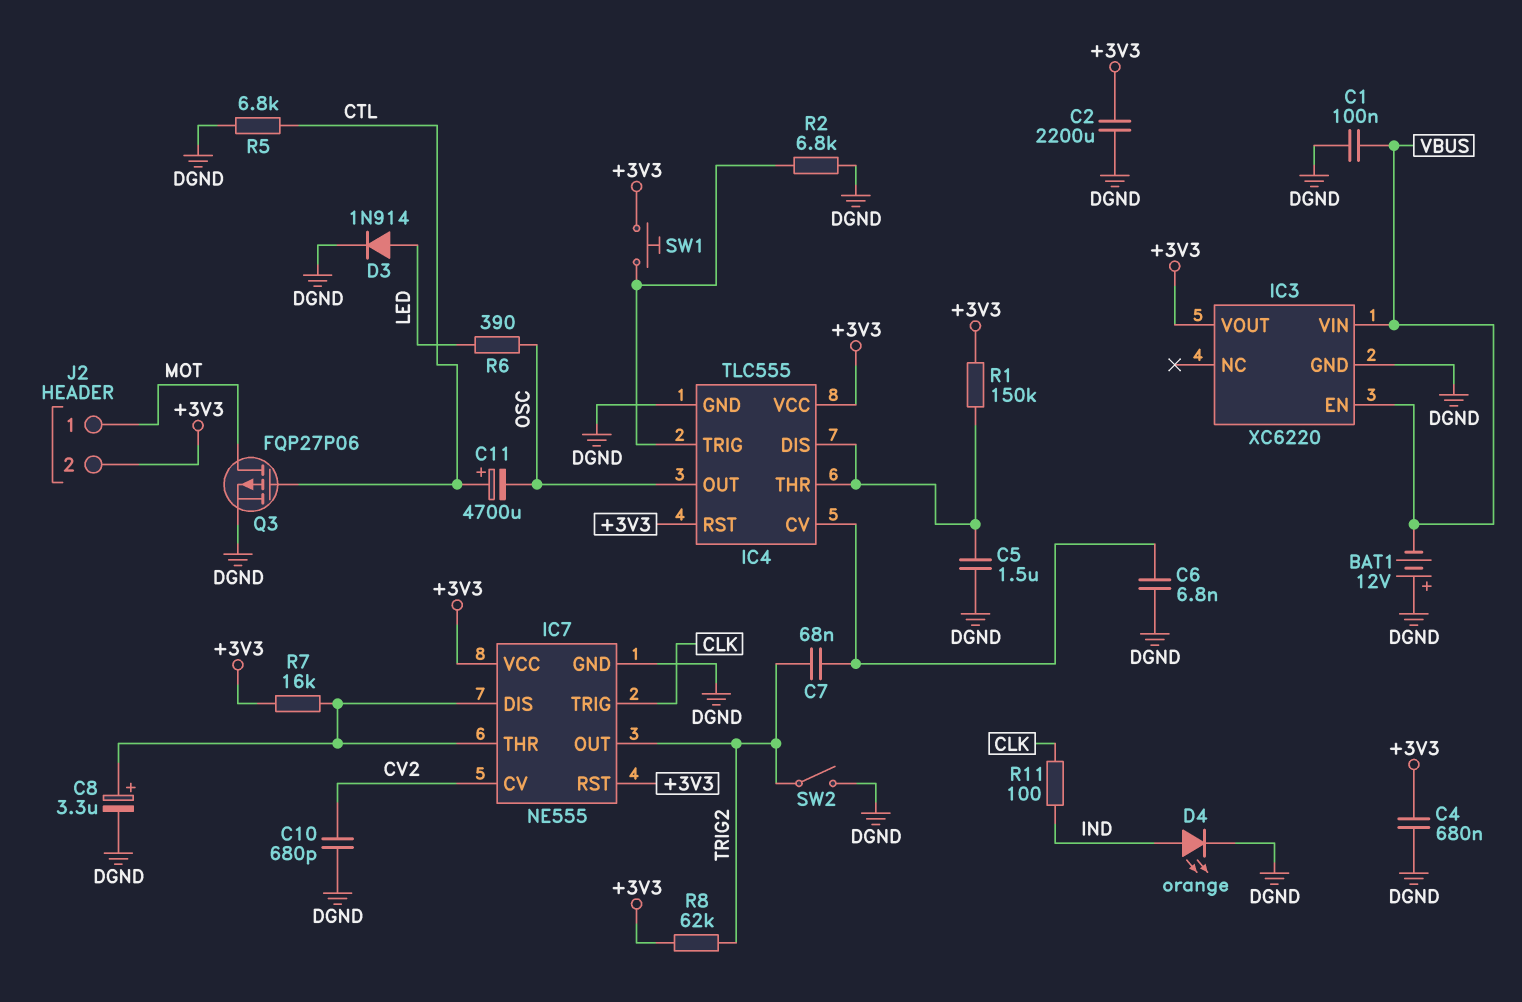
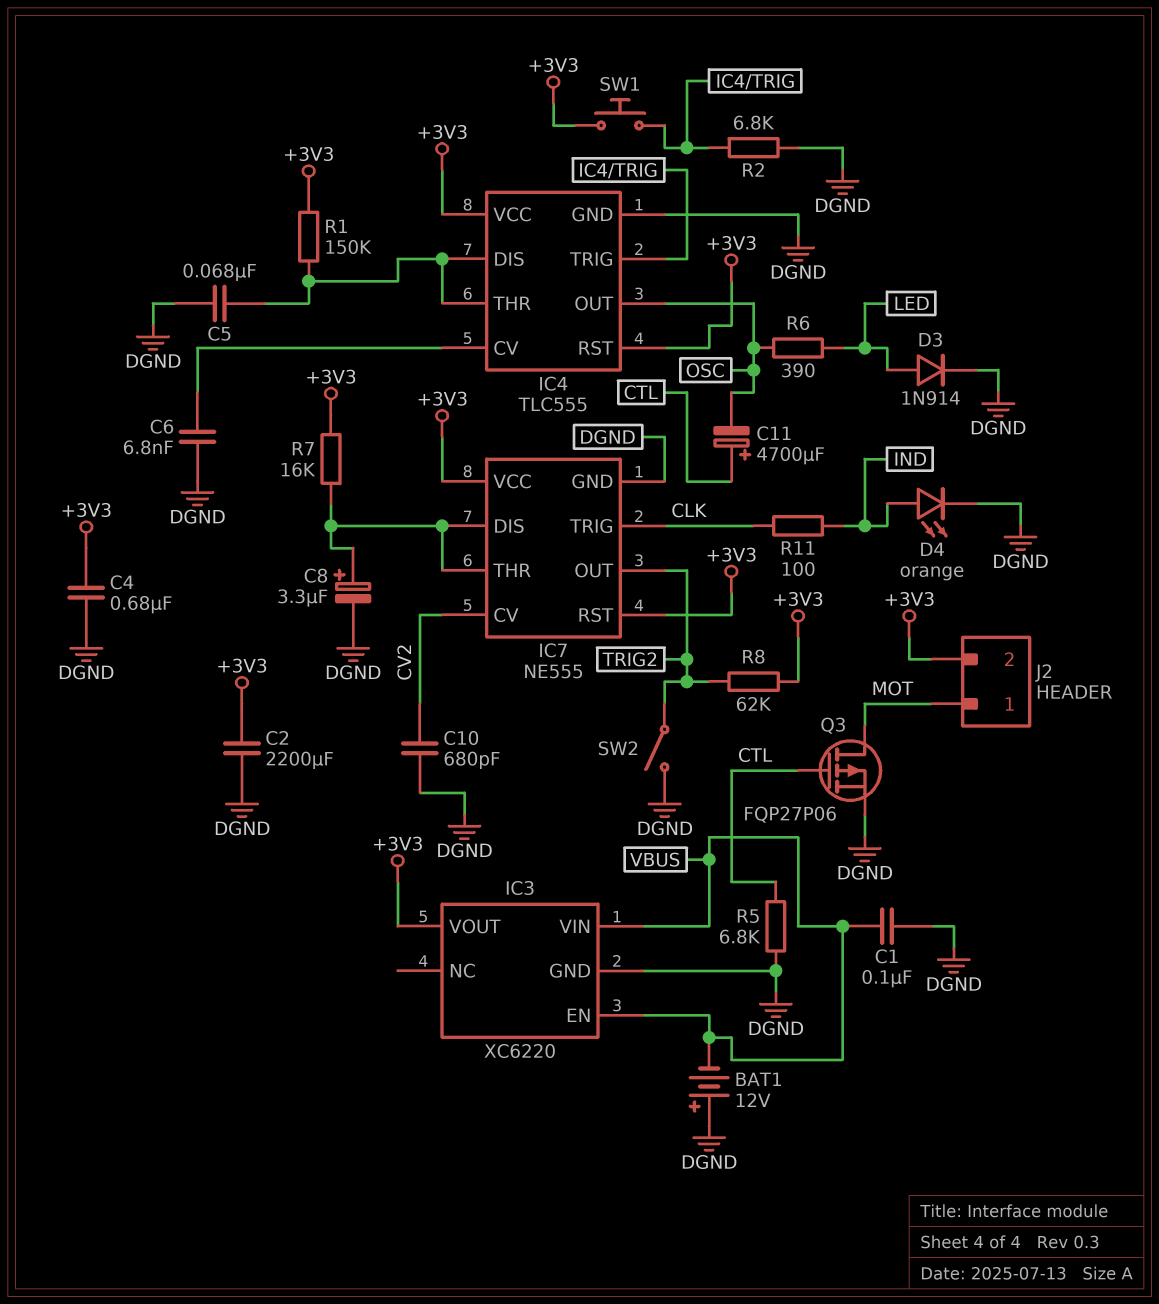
C5: 1.5uF (DGND, IC4/DIS) -> 68nF (DGND, IC4/DIS)
C7: 68nF (IC4/CV, TRIG2) -> none

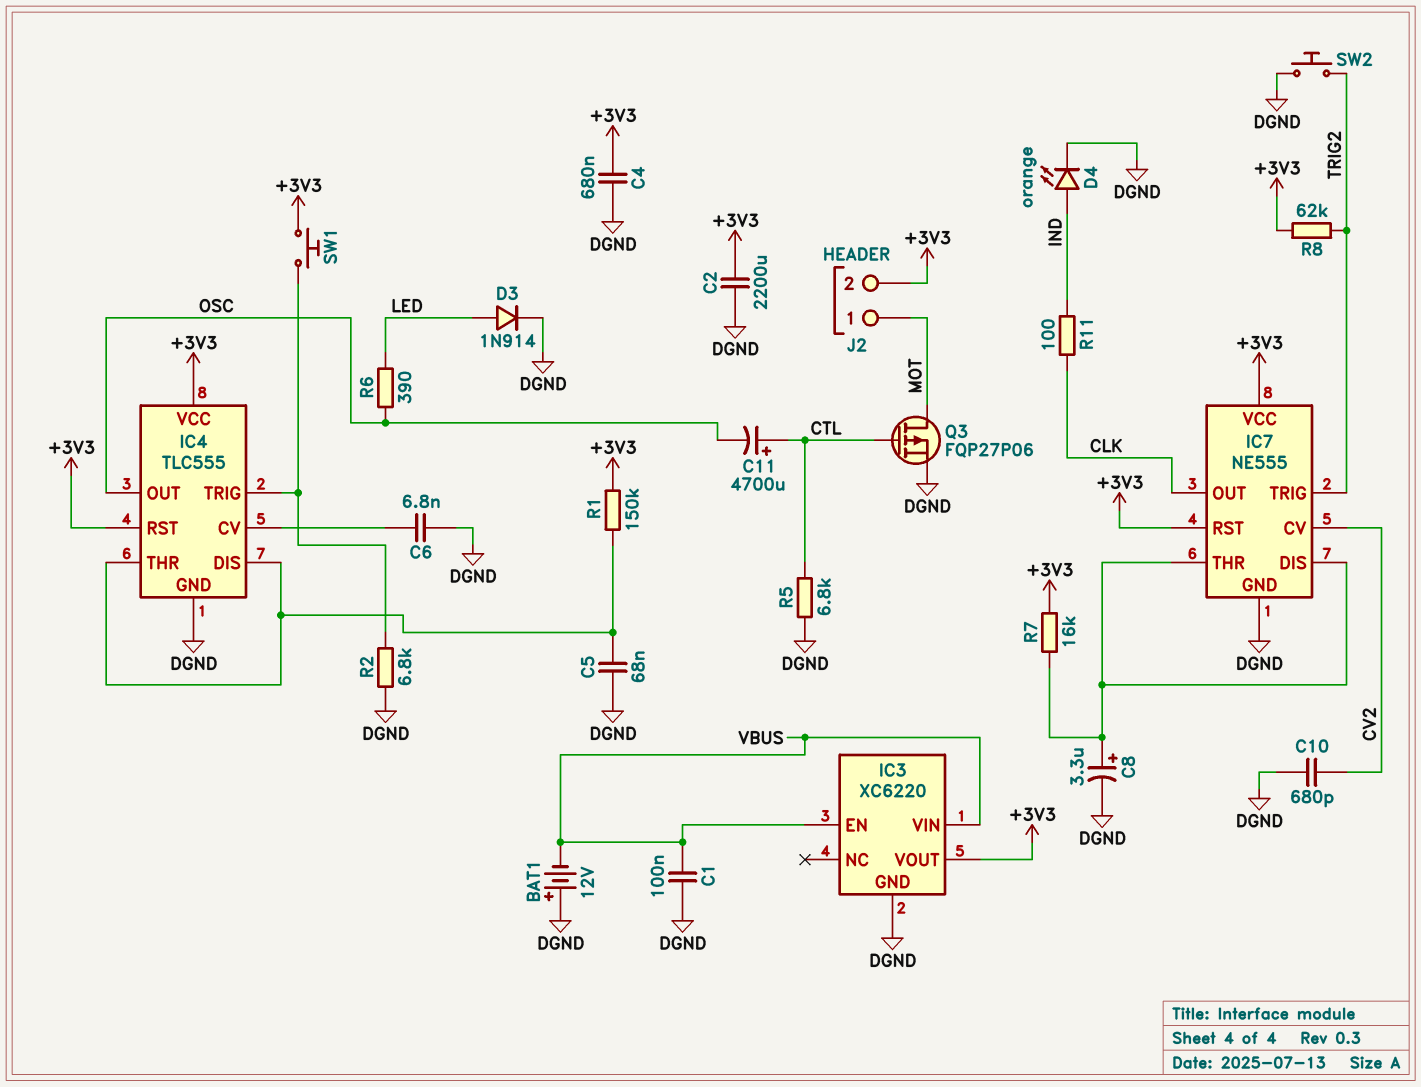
IC7 pin OUT: TRIG2 -> CLK
IC7 pin TRIG: CLK -> TRIG2
SW2: switch (DGND, TRIG2) -> button (DGND, TRIG2)

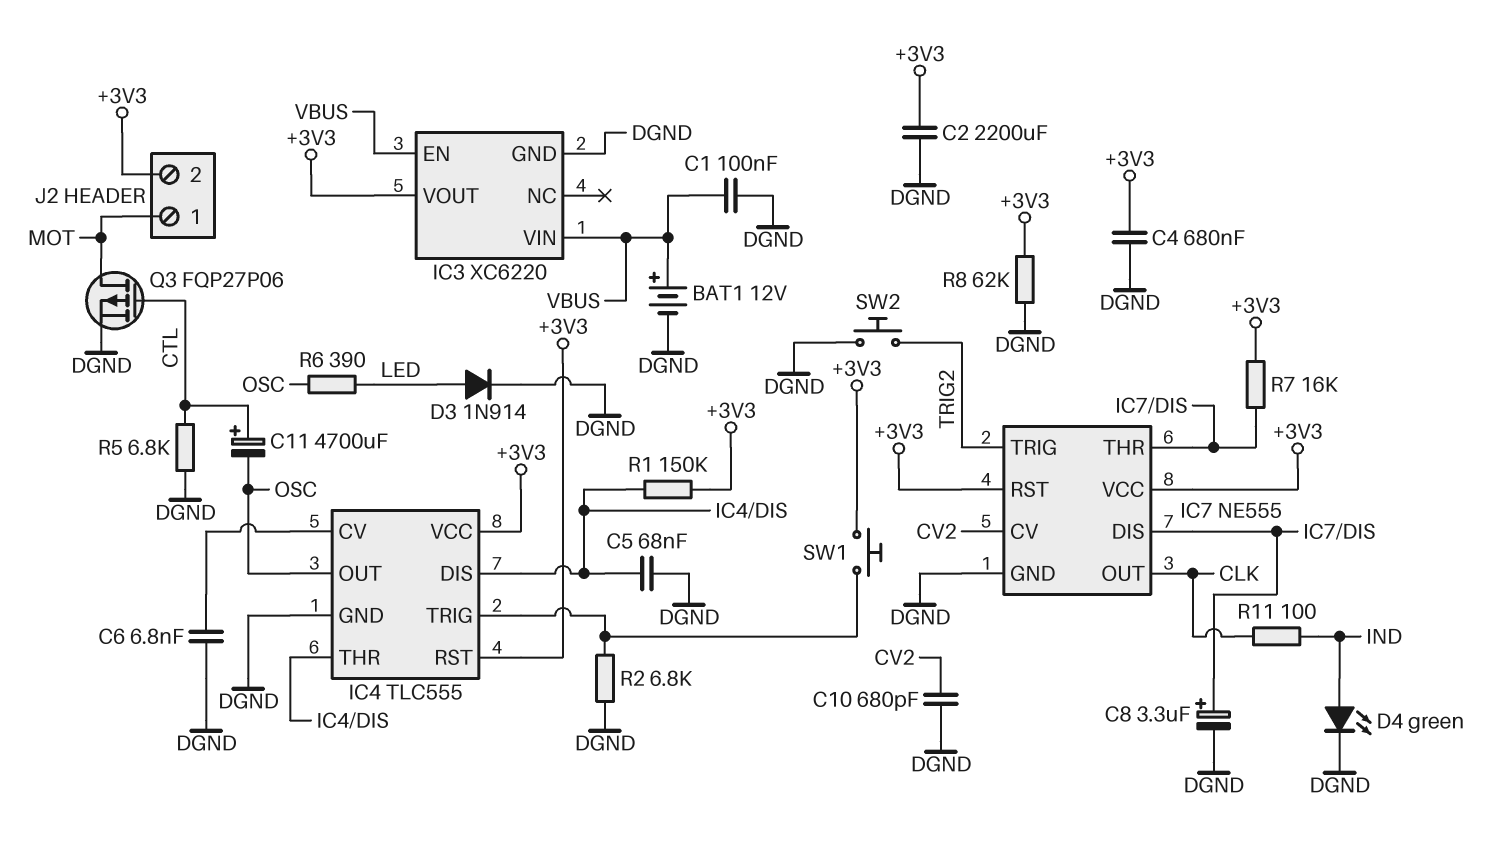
BAT1: 12V (plus DGND, minus VBUS) -> 12V (plus VBUS, minus DGND)
D4: LED orange (A IND, K DGND) -> LED green (A IND, K DGND)
R8: 62k (+3V3, TRIG2) -> 62k (+3V3, DGND)

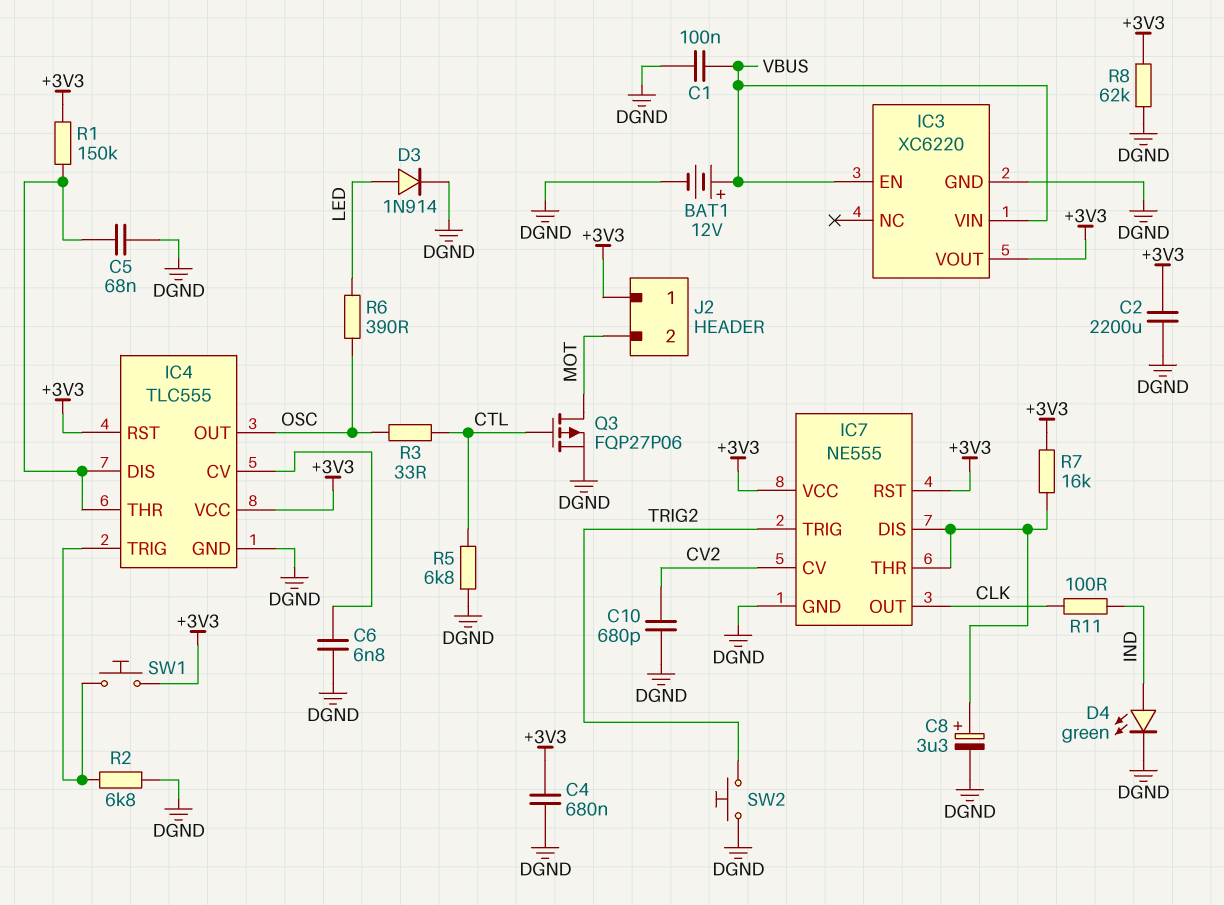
C11: 4700uF (plus CTL, minus OSC) -> none
J2 pin 1: MOT -> +3V3
J2 pin 2: +3V3 -> MOT
R3: none -> 33 (CTL, OSC)

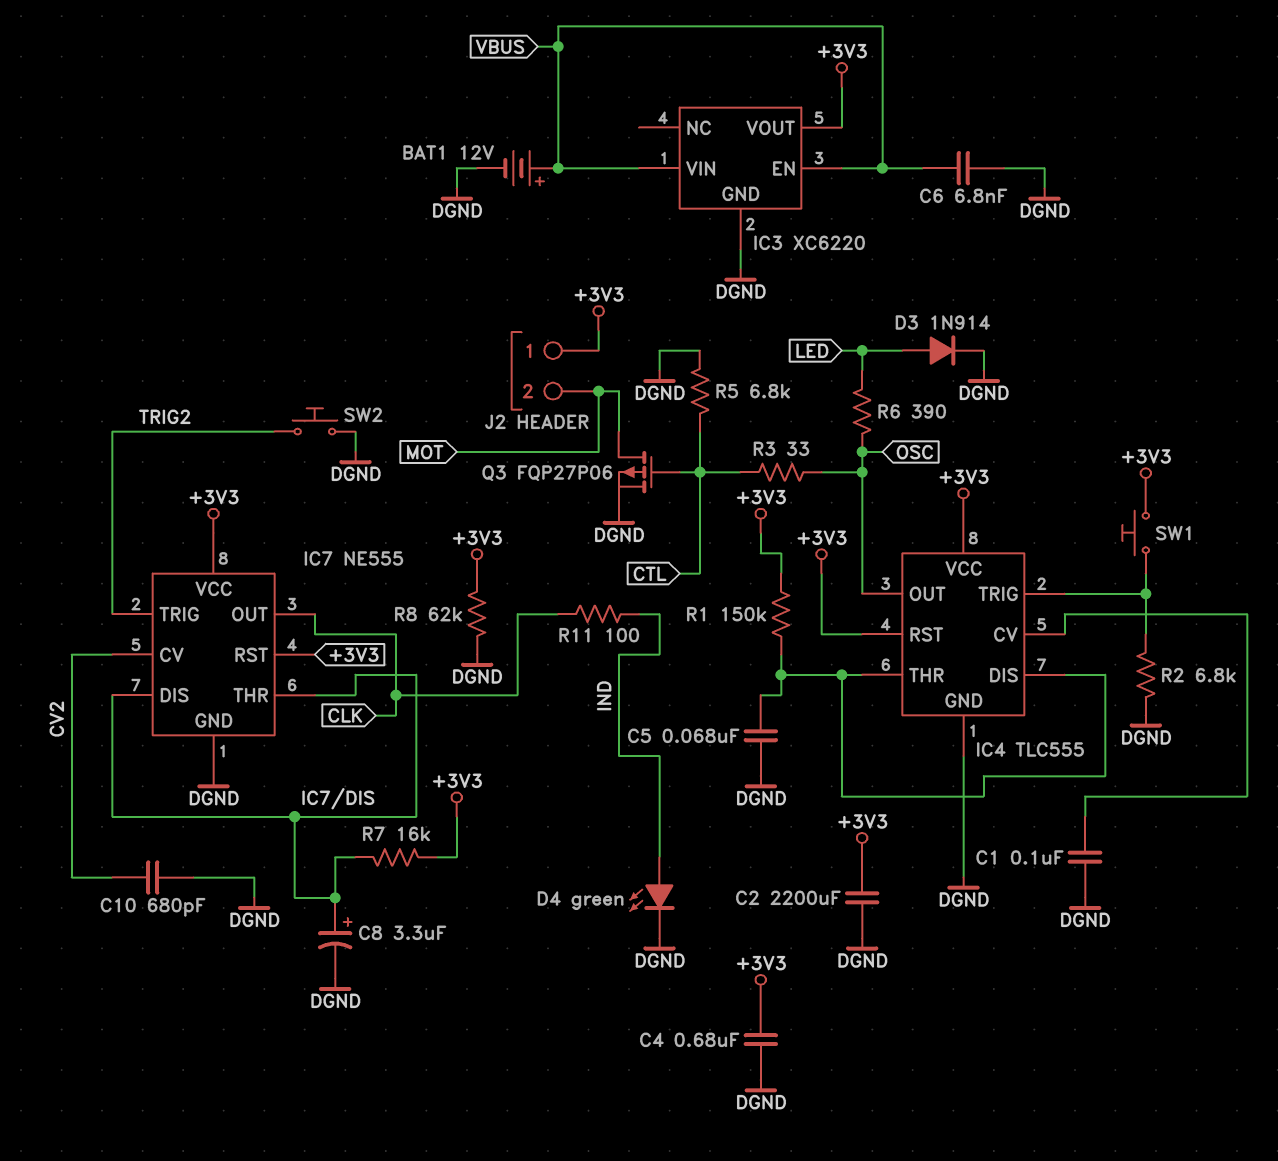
C1: 100nF (DGND, VBUS) -> 100nF (DGND, IC4/CV)
C6: 6.8nF (DGND, IC4/CV) -> 6.8nF (DGND, VBUS)

